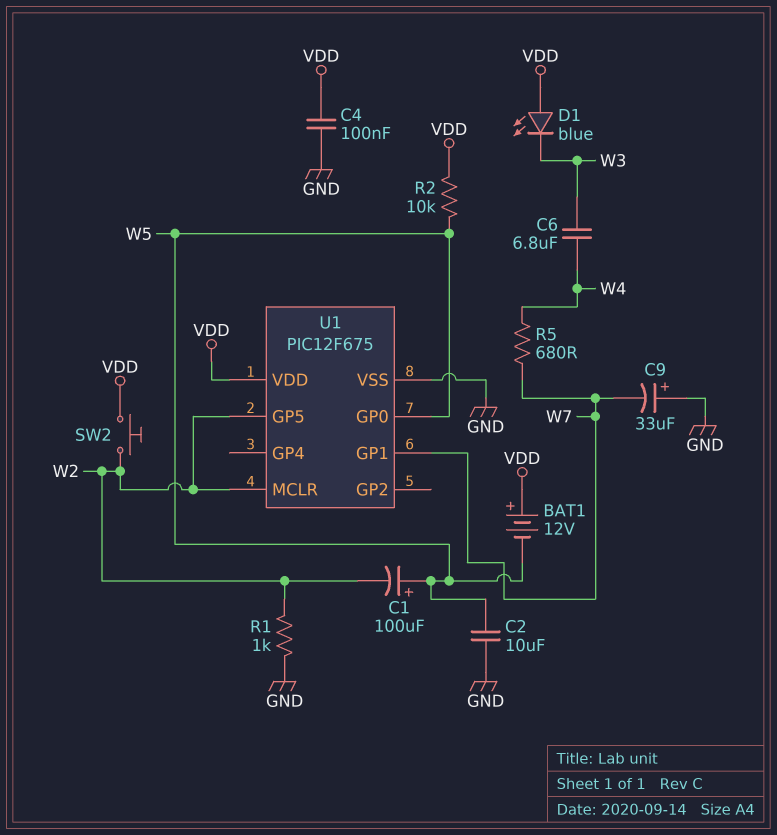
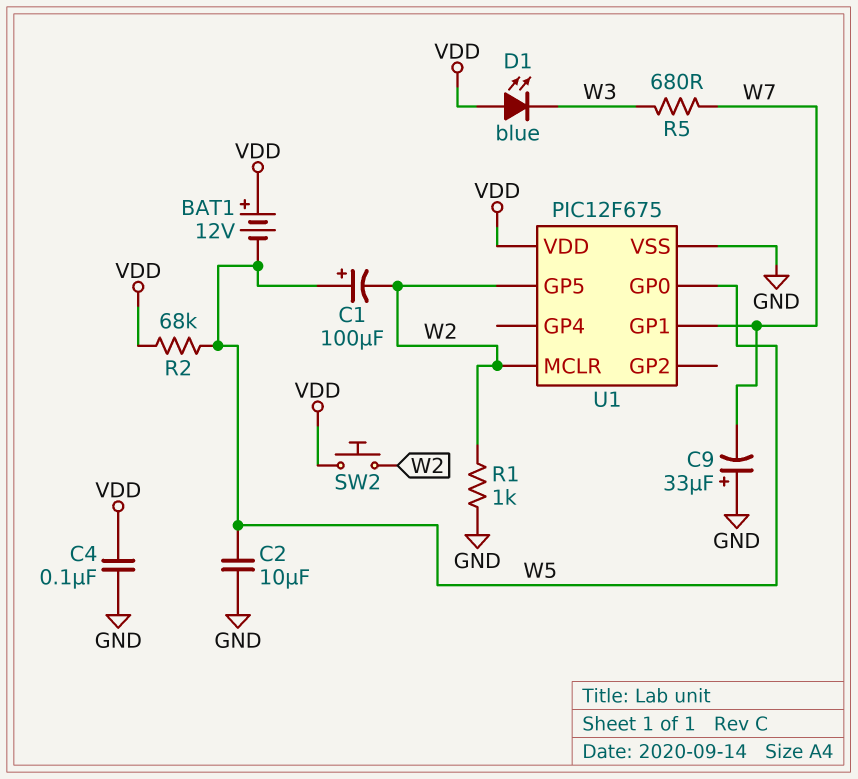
C6: 6.8uF (W3, W4) -> none
R2: 10k (VDD, W5) -> 68k (VDD, W5)
R5: 680 (W4, W7) -> 680 (W3, W7)

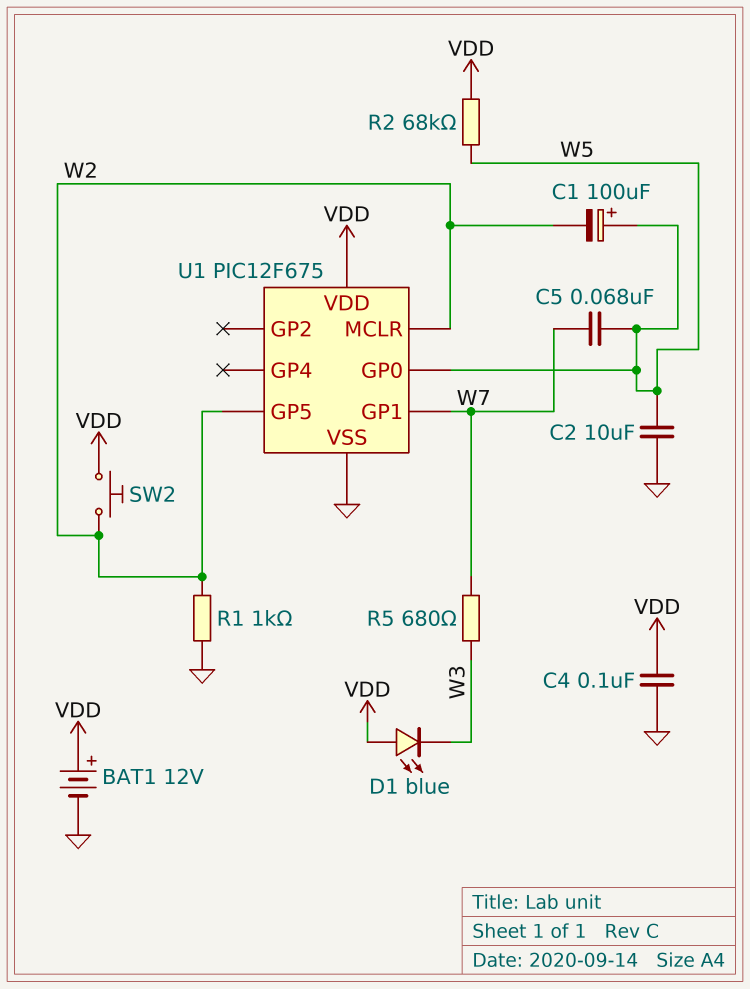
BAT1: 12V (plus VDD, minus W5) -> 12V (plus VDD, minus GND)
C5: none -> 68nF (W5, W7)
C9: 33uF (plus GND, minus W7) -> none

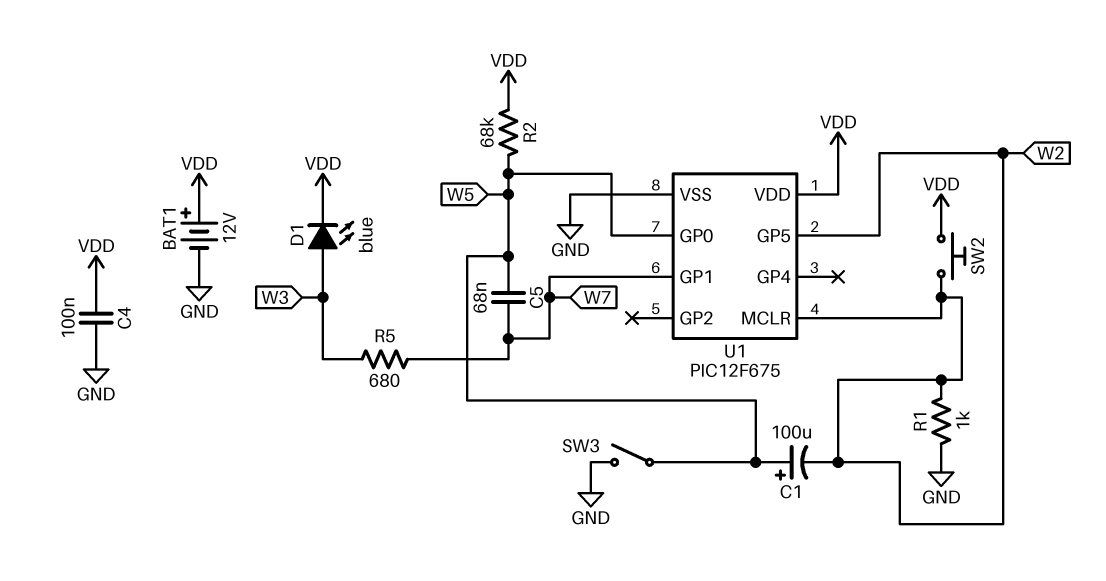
C2: 10uF (GND, W5) -> none
D1: LED blue (A VDD, K W3) -> LED blue (A W3, K VDD)
SW3: none -> switch (GND, W5)

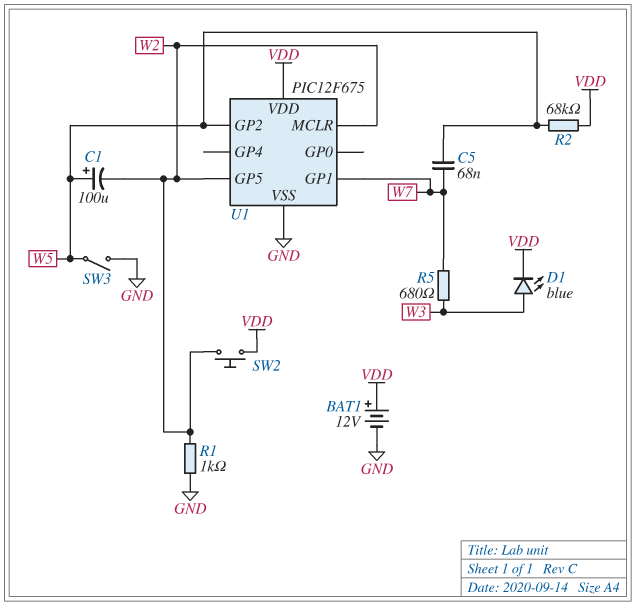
C4: 100nF (GND, VDD) -> none
U1 pin GP0: W5 -> none
U1 pin GP2: none -> W5

